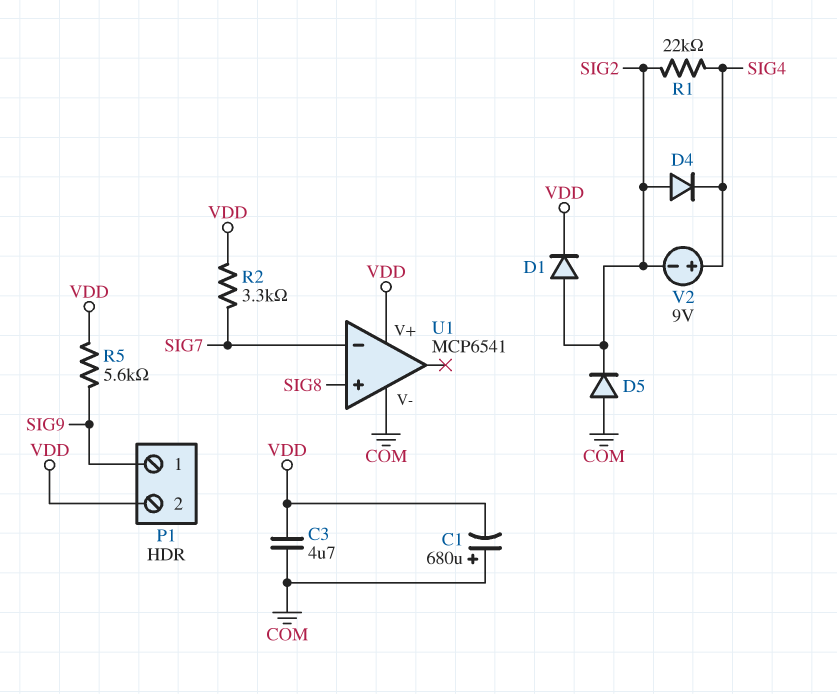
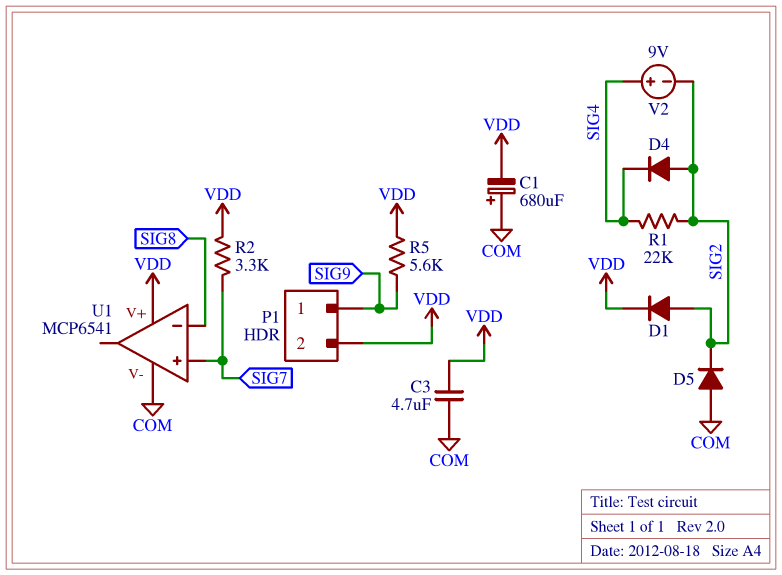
U1 pin in+: SIG8 -> SIG7
U1 pin in-: SIG7 -> SIG8

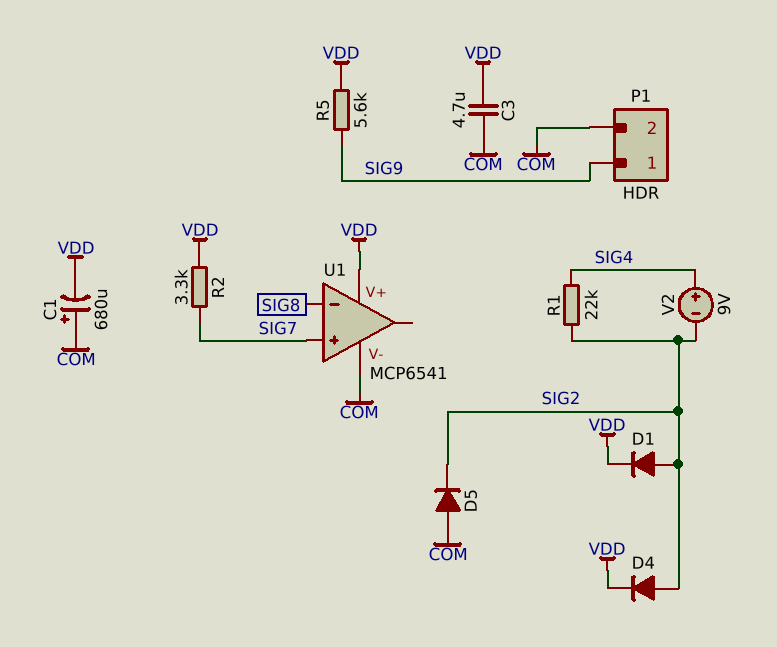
D4: diode (A SIG2, K SIG4) -> diode (A SIG2, K VDD)
P1 pin 2: VDD -> COM

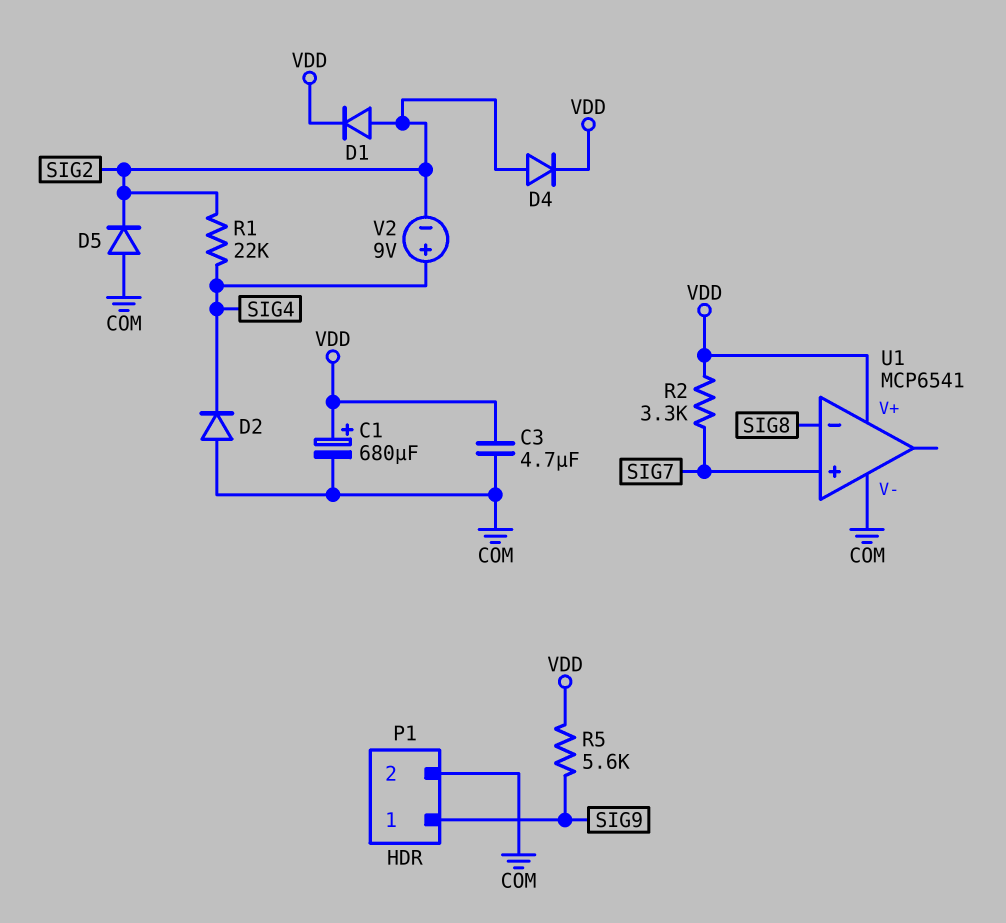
C1: 680uF (plus COM, minus VDD) -> 680uF (plus VDD, minus COM)
D2: none -> diode (A COM, K SIG4)

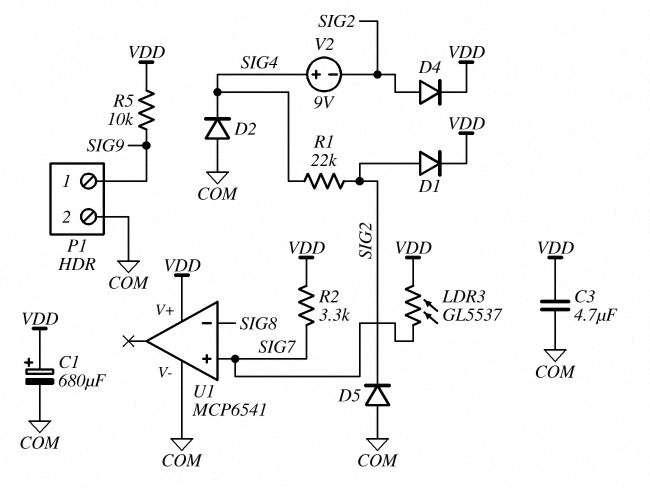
LDR3: none -> GL5537 (SIG7, VDD)
R5: 5.6k (SIG9, VDD) -> 10k (SIG9, VDD)

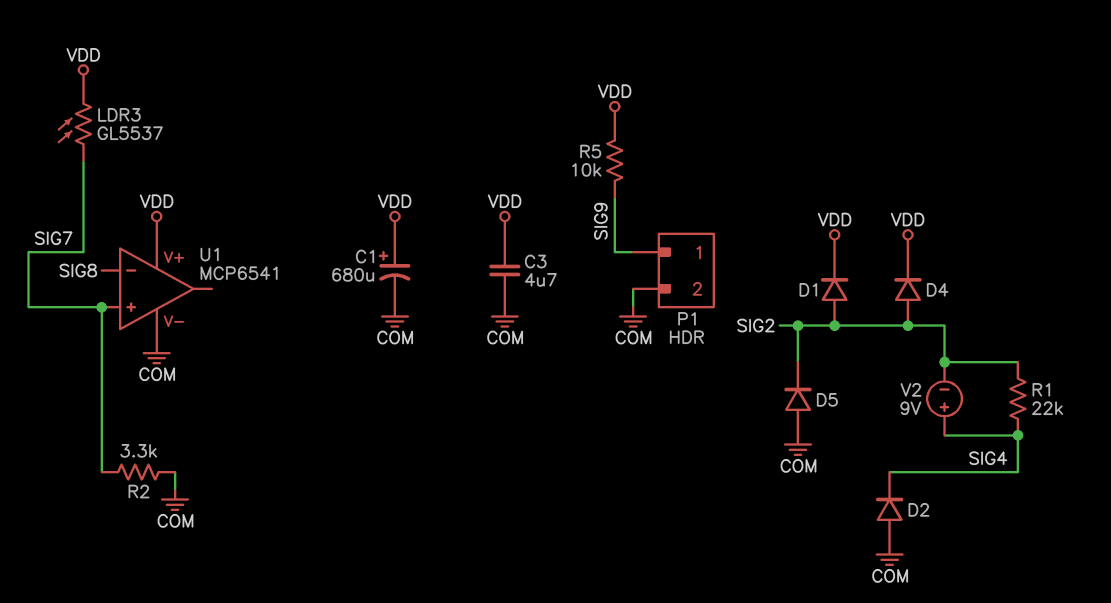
R2: 3.3k (SIG7, VDD) -> 3.3k (COM, SIG7)

